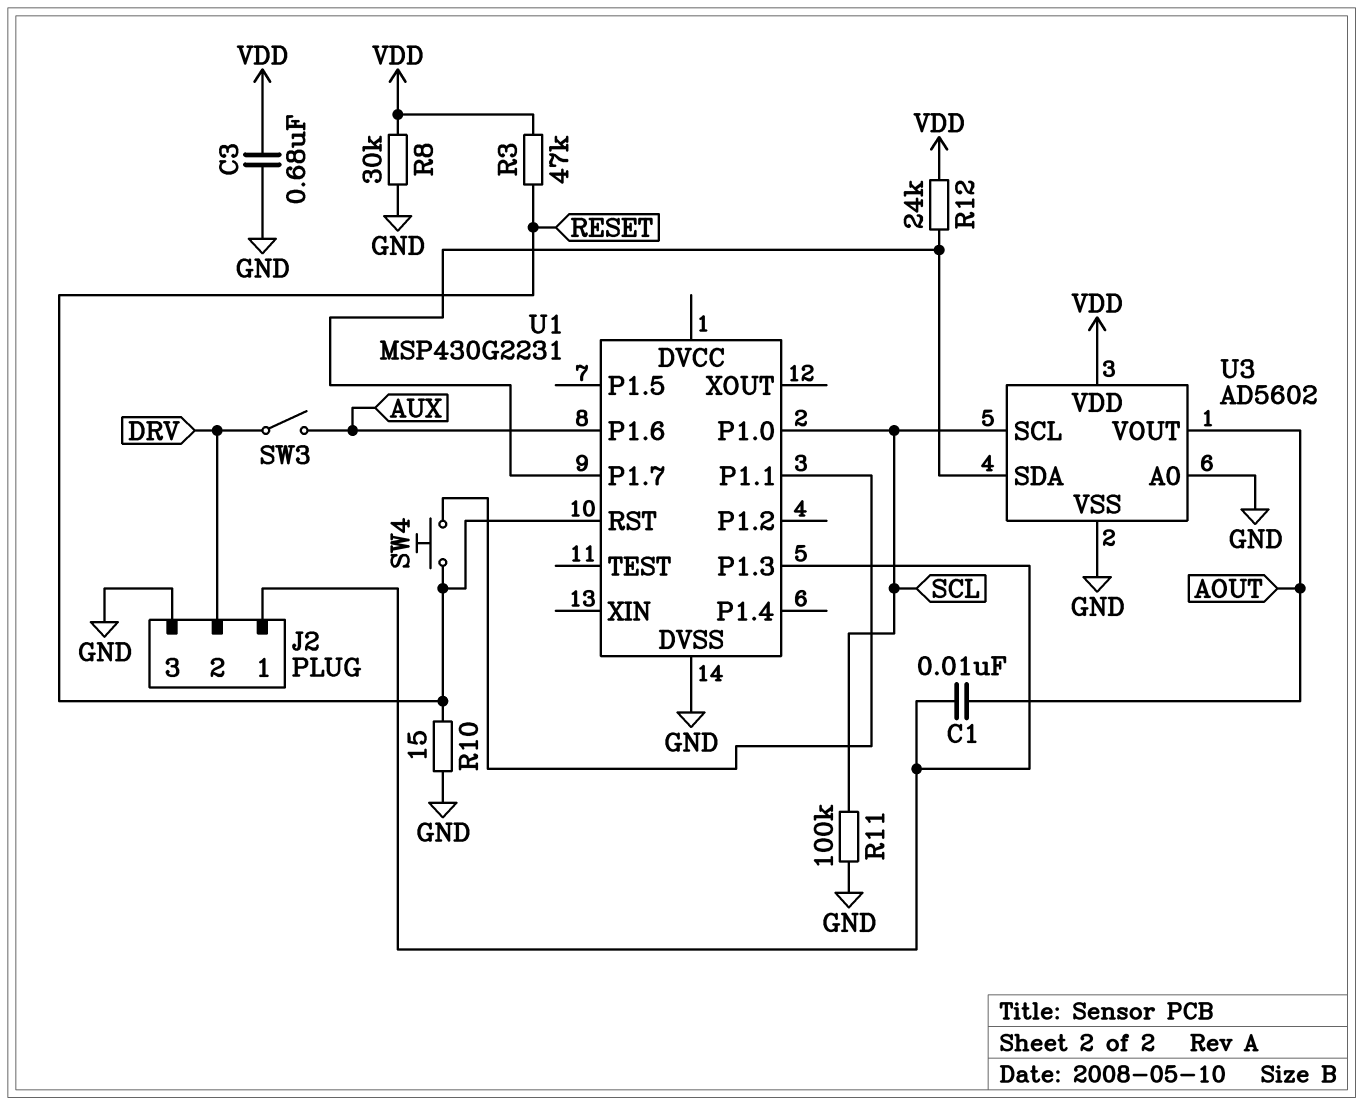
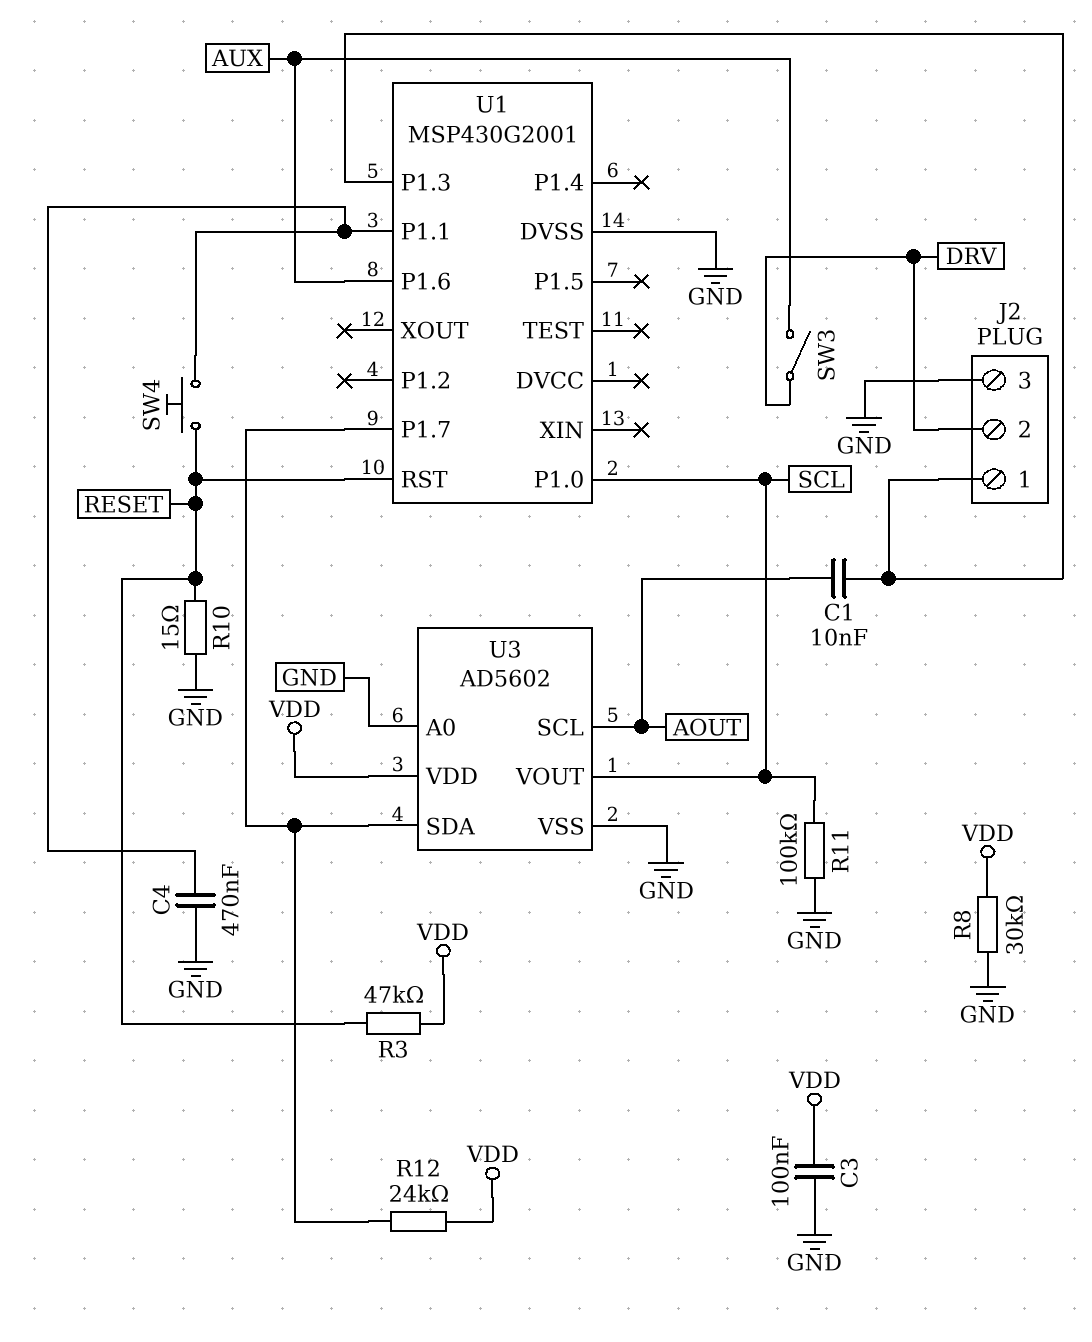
C3: 680nF (GND, VDD) -> 100nF (GND, VDD)
C4: none -> 470nF (GND, U1/P1.1)
U1: MSP430G2231 -> MSP430G2001
U3 pin SCL: SCL -> AOUT
U3 pin VOUT: AOUT -> SCL

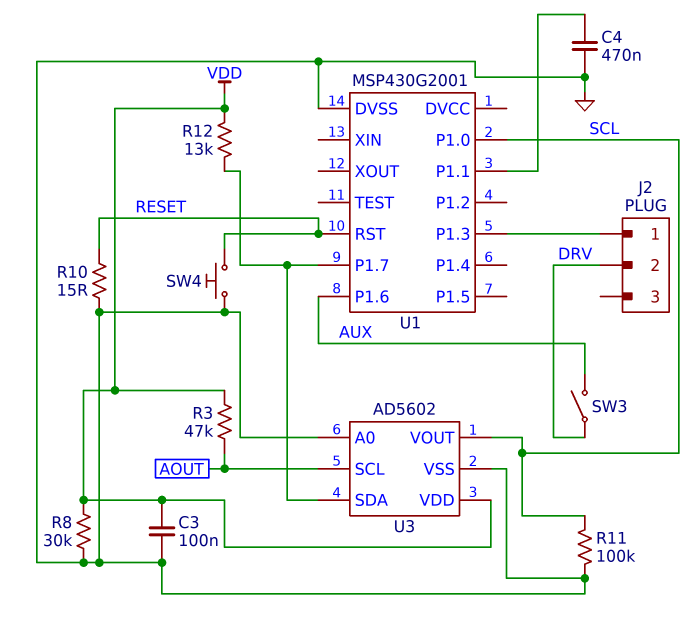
C1: 10nF (AOUT, J2/1) -> none
J2 pin 3: GND -> none
R3: 47k (RESET, VDD) -> 47k (AOUT, VDD)
R12: 24k (U1/P1.7, VDD) -> 13k (U1/P1.7, VDD)
SW4: button (RESET, U1/P1.1) -> button (GND, RESET)

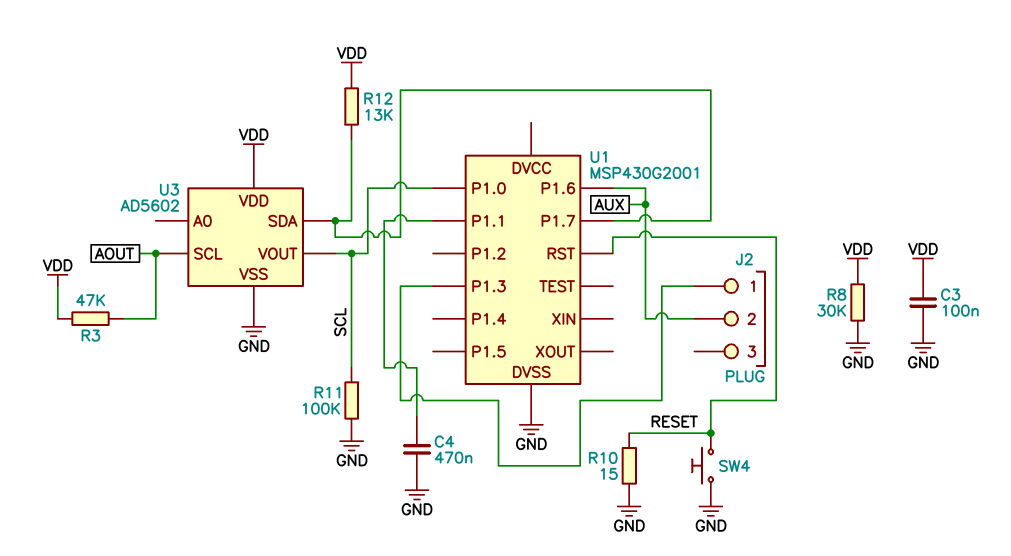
J2 pin 2: DRV -> AUX
SW3: switch (AUX, DRV) -> none
U3 pin A0: GND -> none

